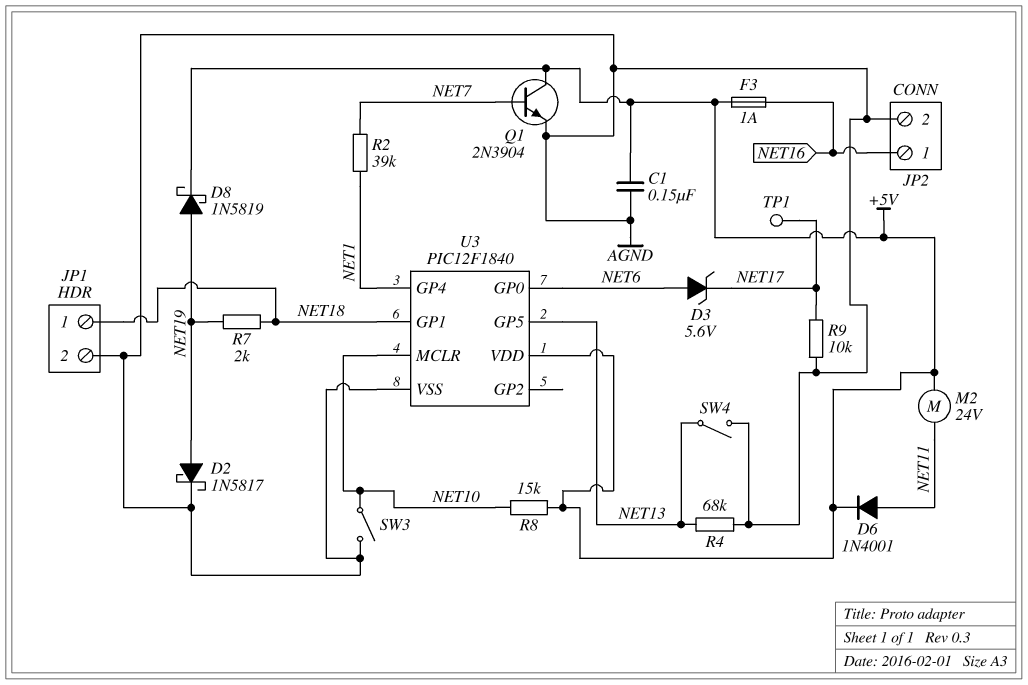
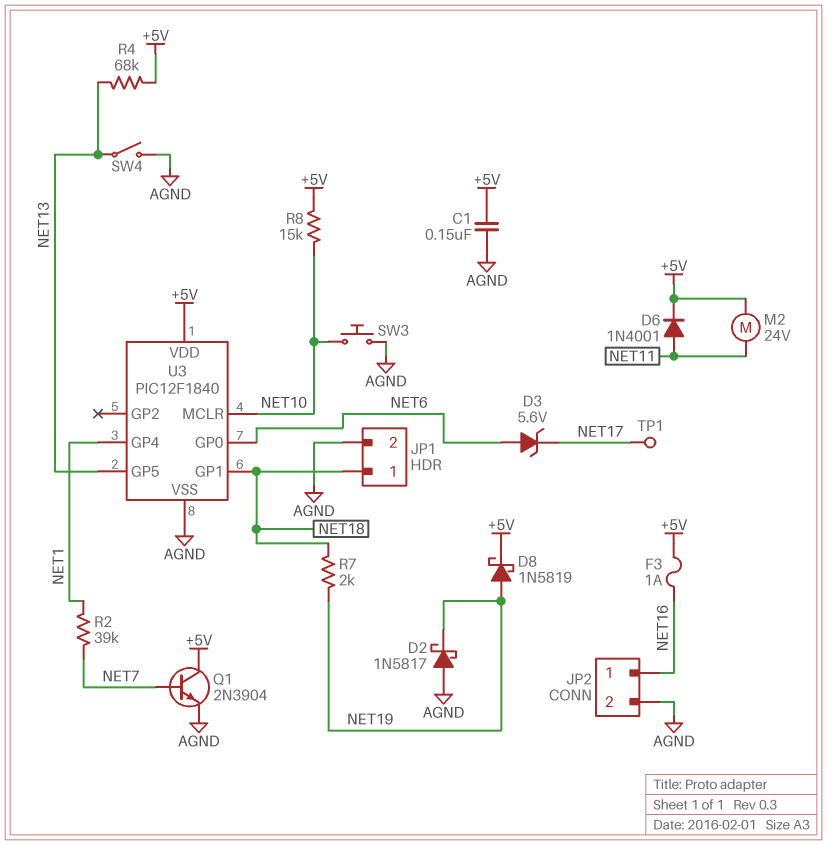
D2: schottky 1N5817 (A NET19, K AGND) -> schottky 1N5817 (A AGND, K NET19)
R4: 68k (AGND, NET13) -> 68k (+5V, NET13)
R9: 10k (AGND, NET17) -> none
SW3: switch (AGND, NET10) -> button (AGND, NET10)

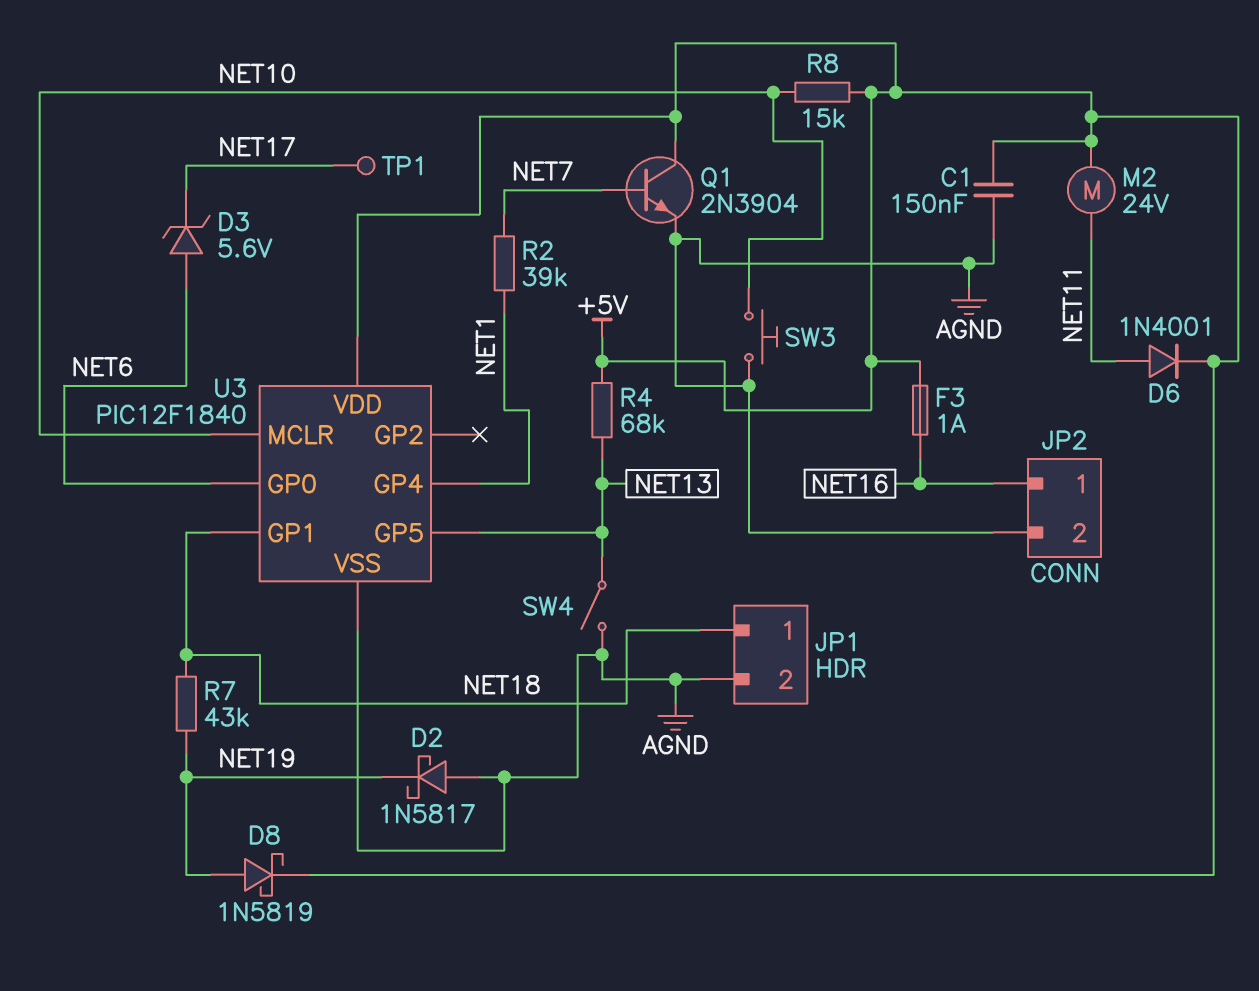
R7: 2k (NET18, NET19) -> 43k (NET18, NET19)

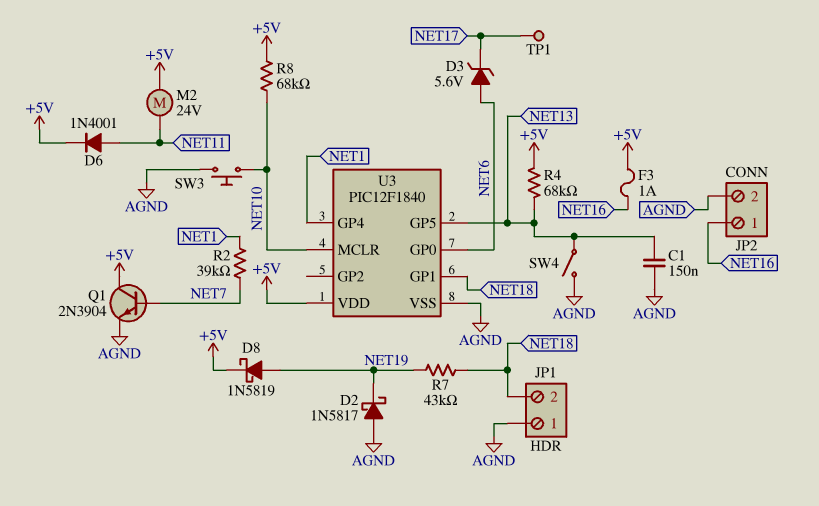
C1: 150nF (+5V, AGND) -> 150nF (AGND, NET13)
JP1 pin 1: NET18 -> AGND
JP1 pin 2: AGND -> NET18
R8: 15k (+5V, NET10) -> 68k (+5V, NET10)

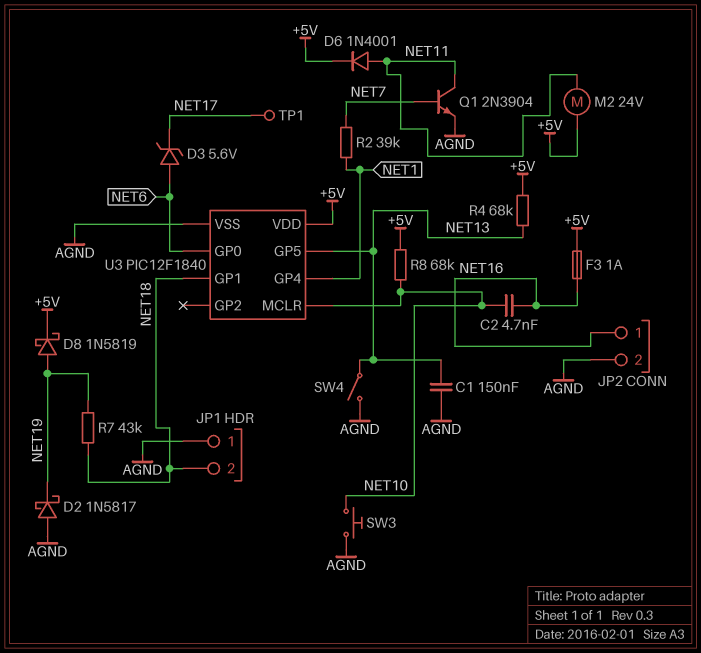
C2: none -> 4.7nF (NET10, NET16)
Q1: NPN 2N3904 (B NET7, C +5V, E AGND) -> NPN 2N3904 (B NET7, C NET11, E AGND)

